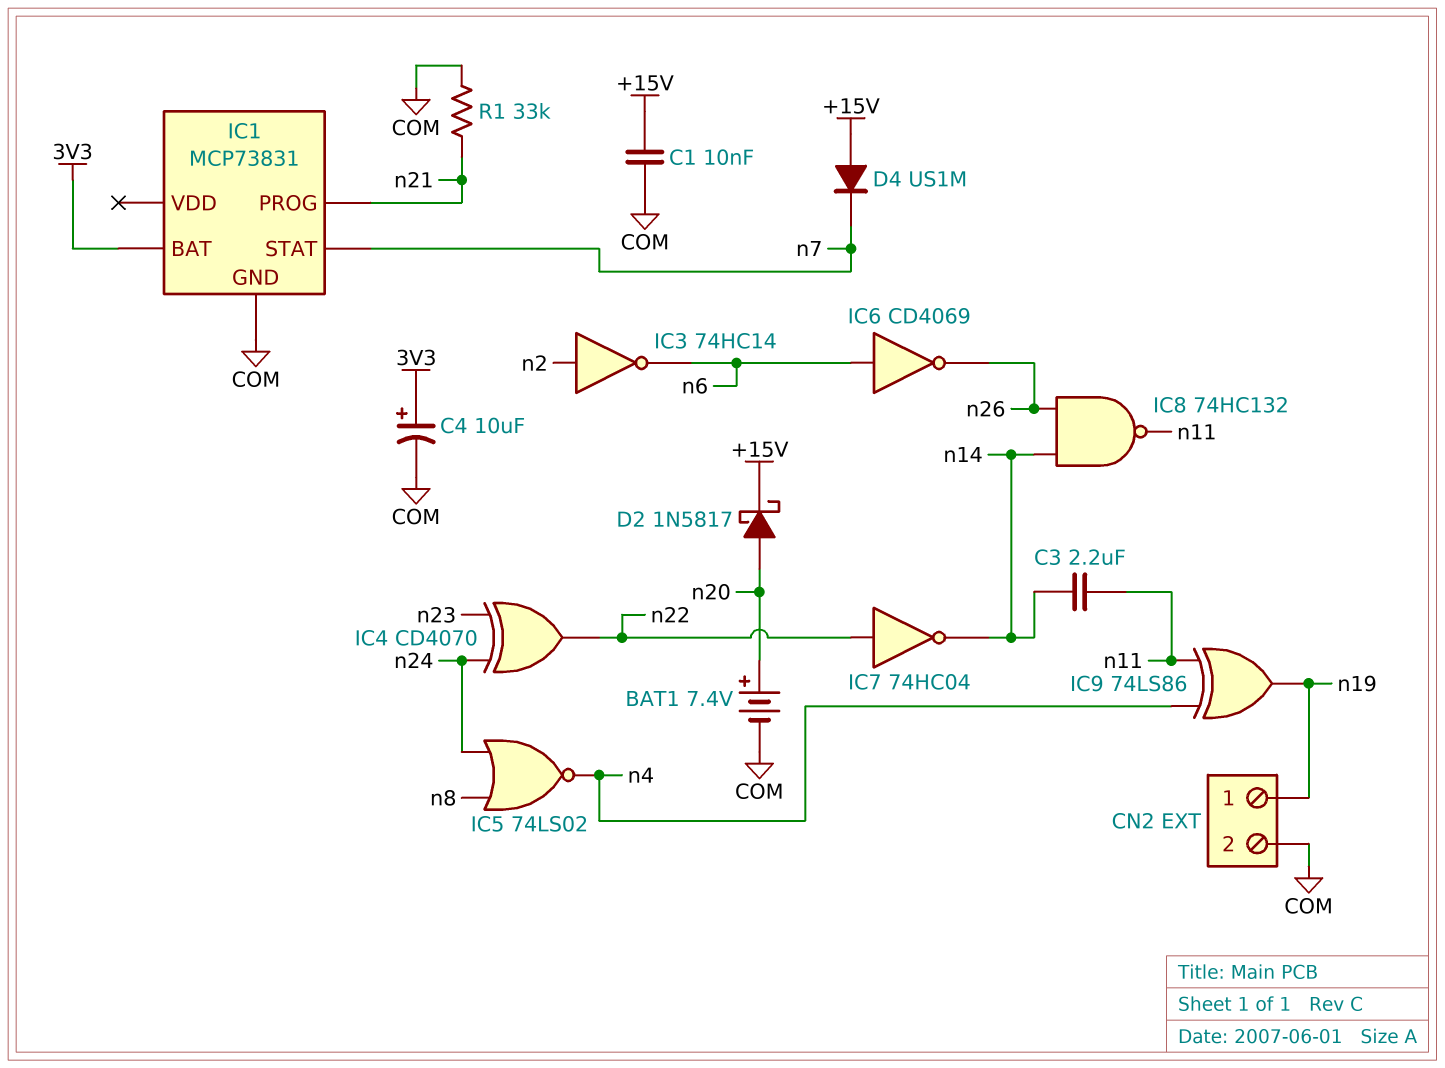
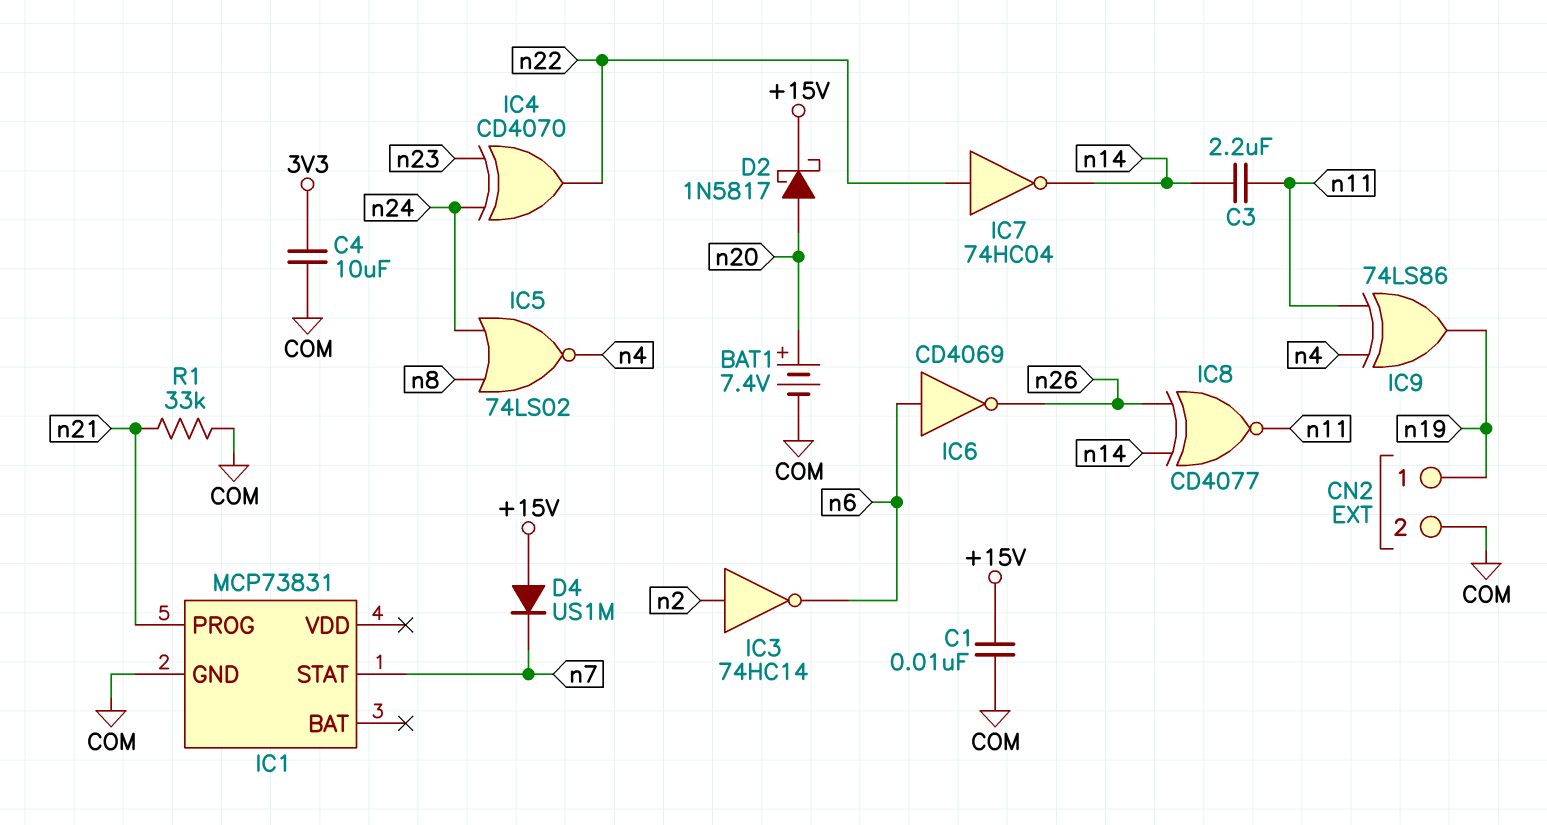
C4: 10uF (plus 3V3, minus COM) -> 10uF (3V3, COM)
IC1 pin BAT: 3V3 -> none
IC8: NAND 74HC132 (in n14, in n26, out n11) -> XNOR CD4077 (in n14, in n26, out n11)

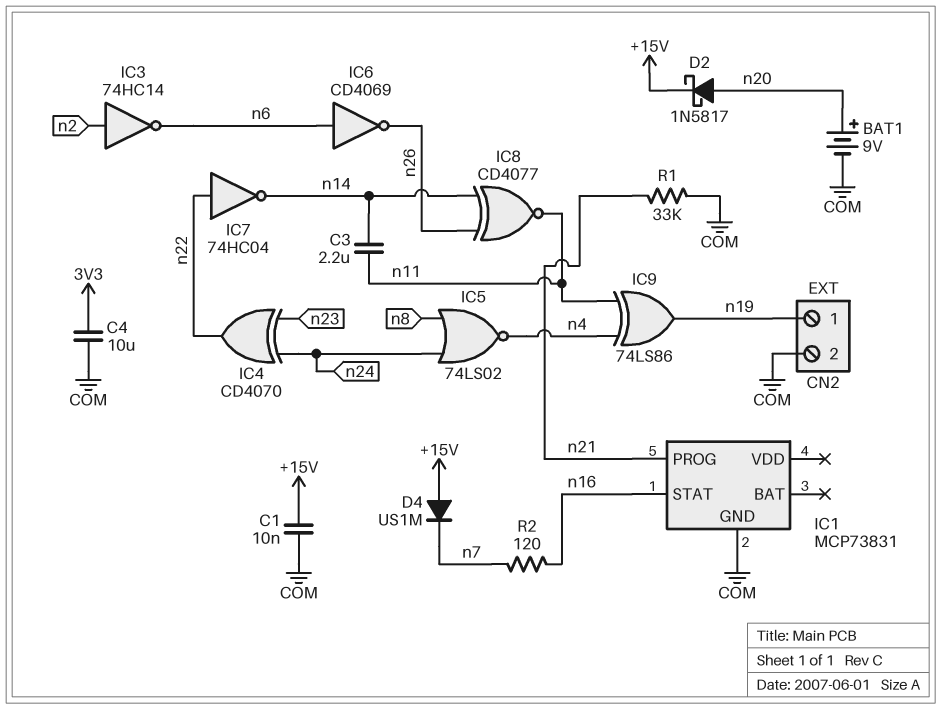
BAT1: 7.4V (plus n20, minus COM) -> 9V (plus n20, minus COM)
IC1 pin STAT: n7 -> n16
R2: none -> 120 (n7, n16)

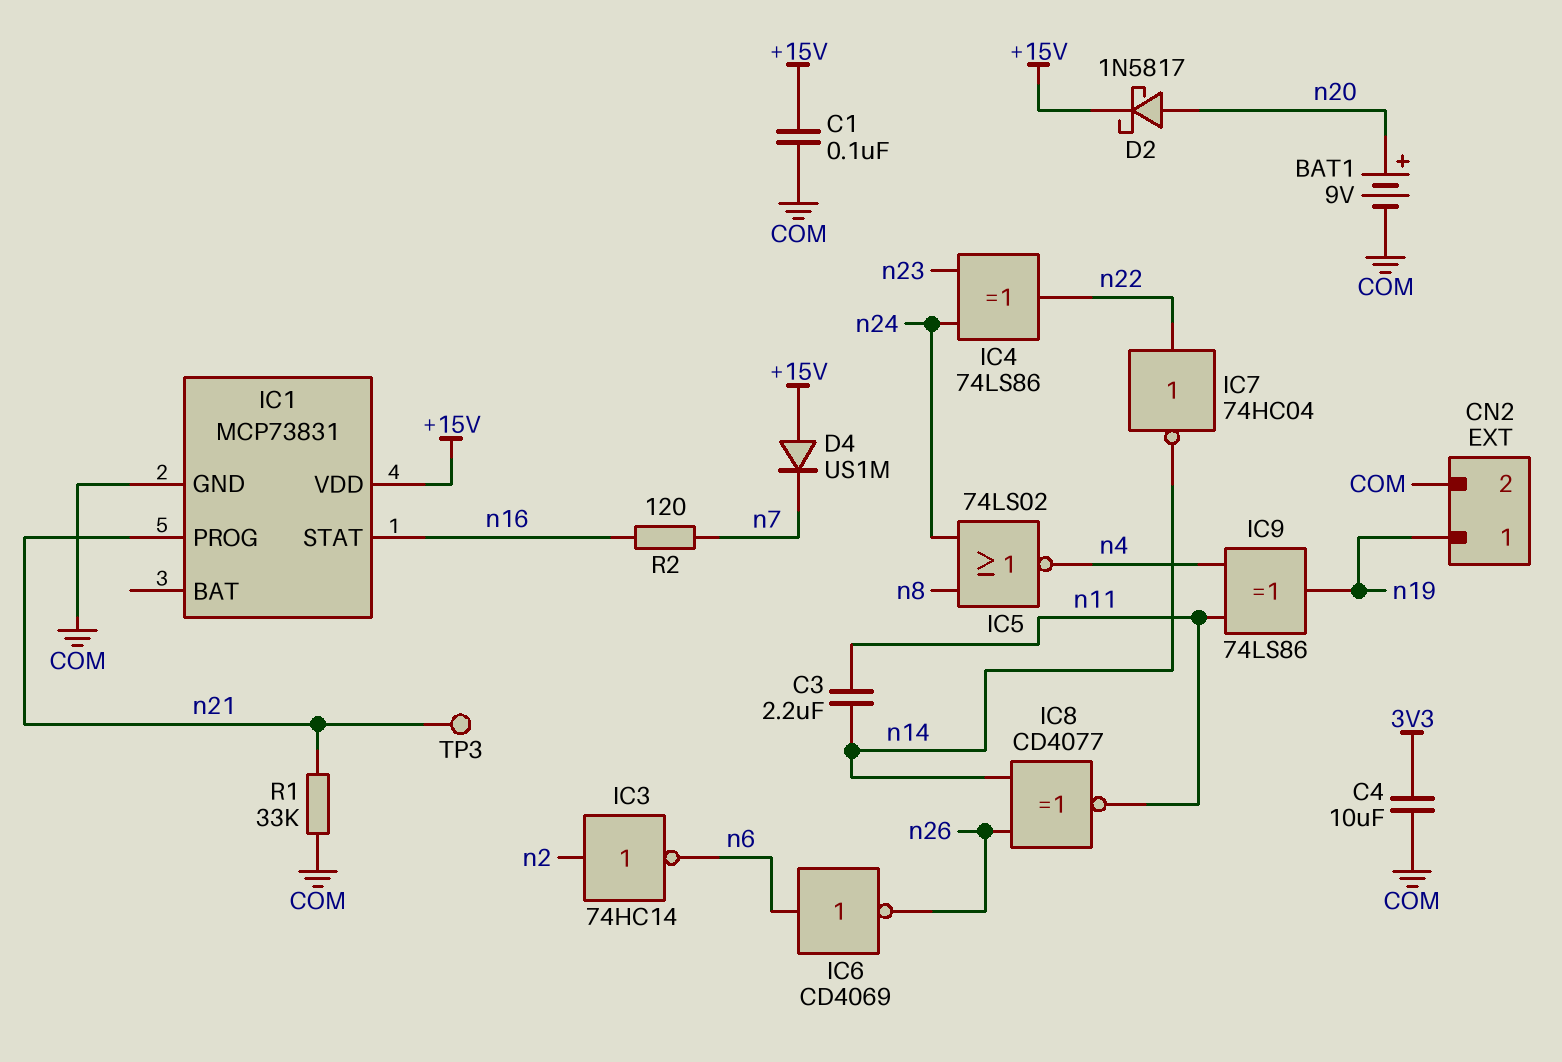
C1: 10nF (+15V, COM) -> 100nF (+15V, COM)
IC1 pin VDD: none -> +15V
IC4: XOR CD4070 (in n23, in n24, out n22) -> XOR 74LS86 (in n23, in n24, out n22)
TP3: none -> test point (n21)

